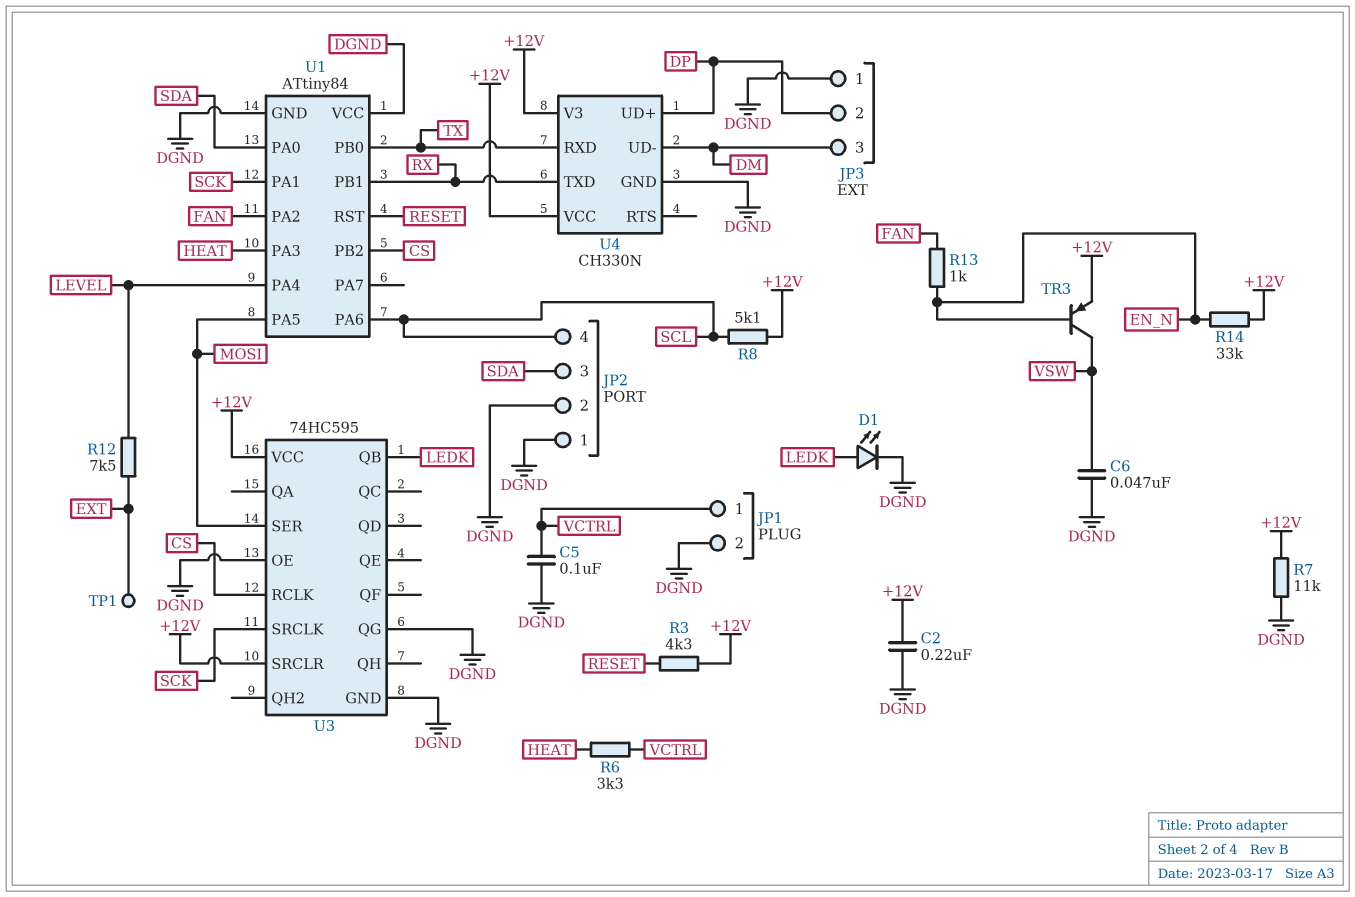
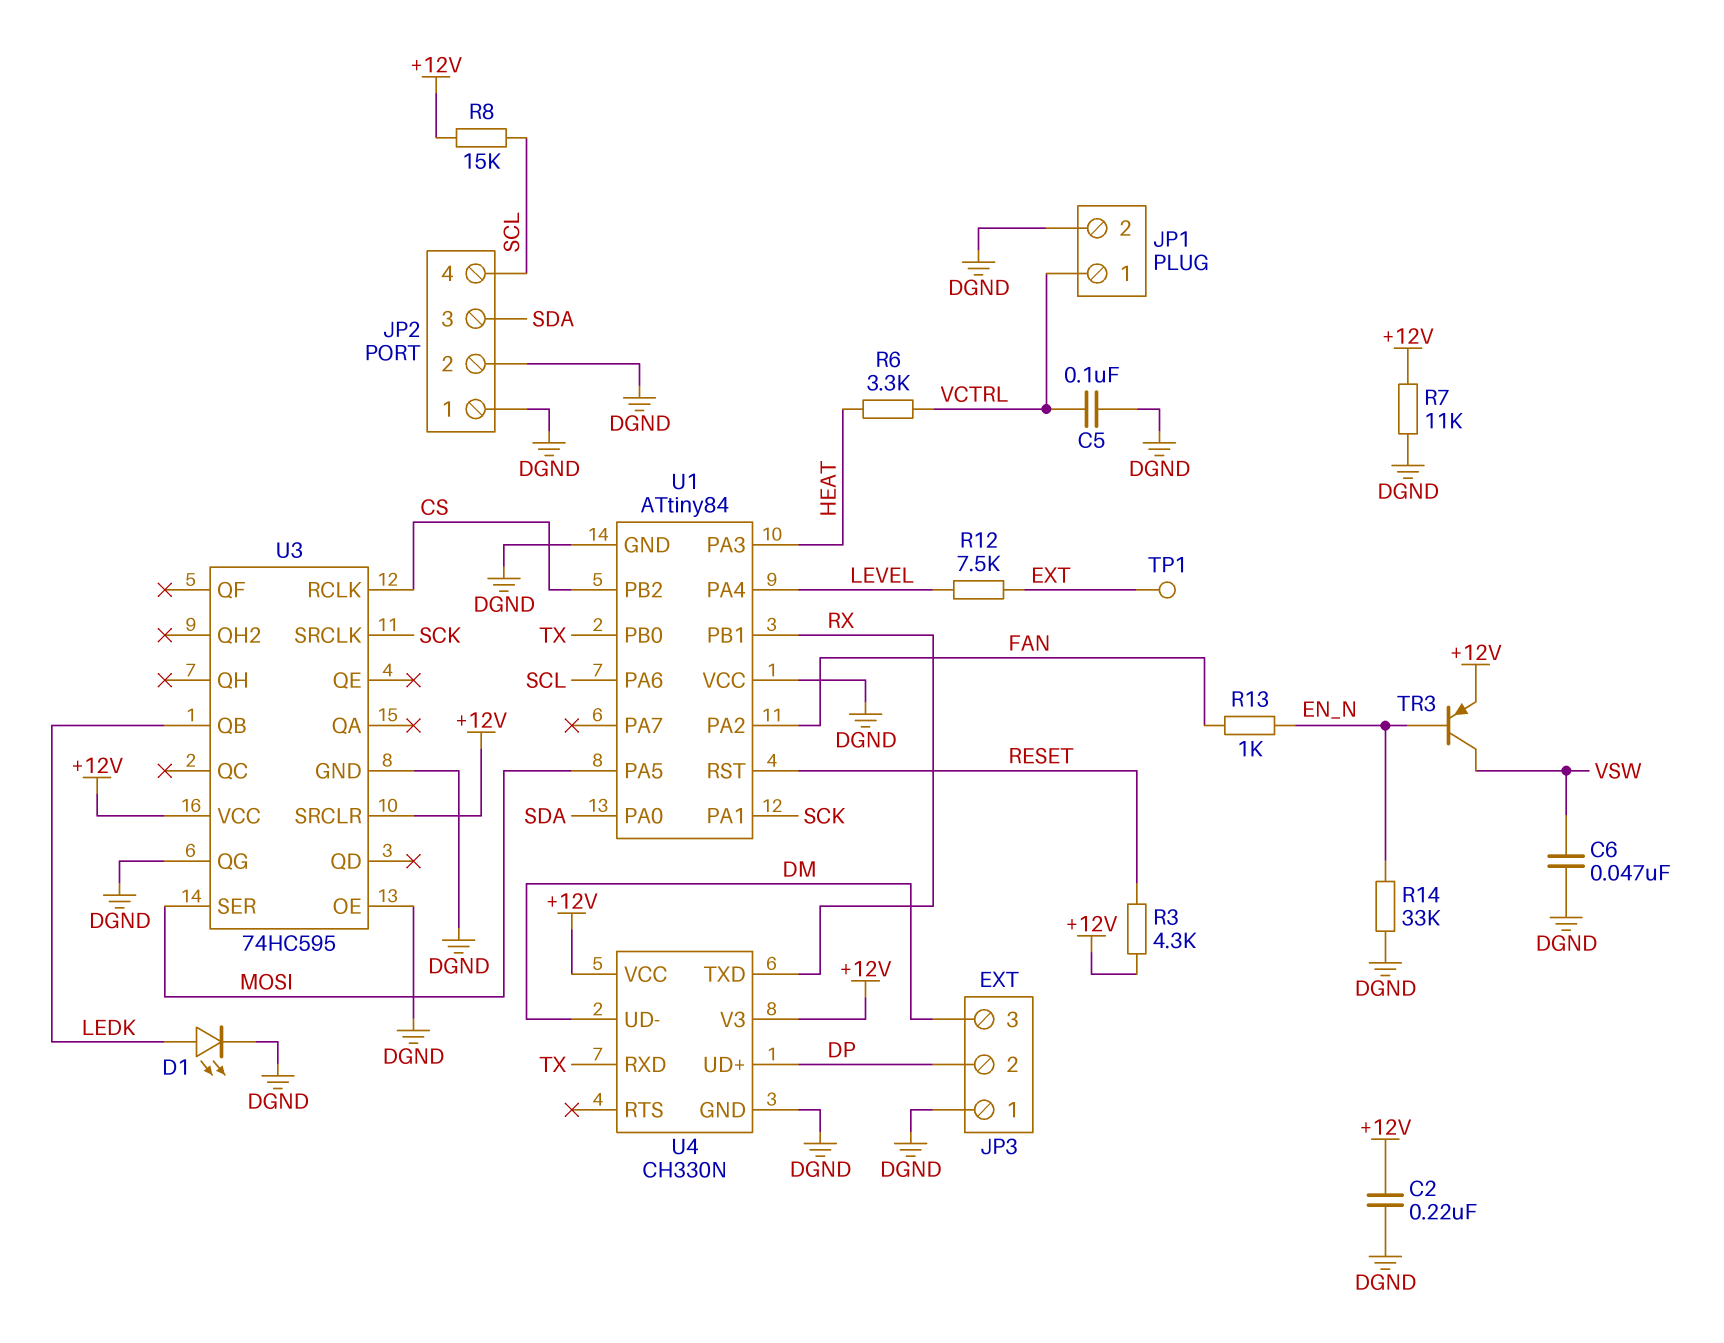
R8: 5.1k (+12V, SCL) -> 15k (+12V, SCL)
R14: 33k (+12V, EN_N) -> 33k (DGND, EN_N)

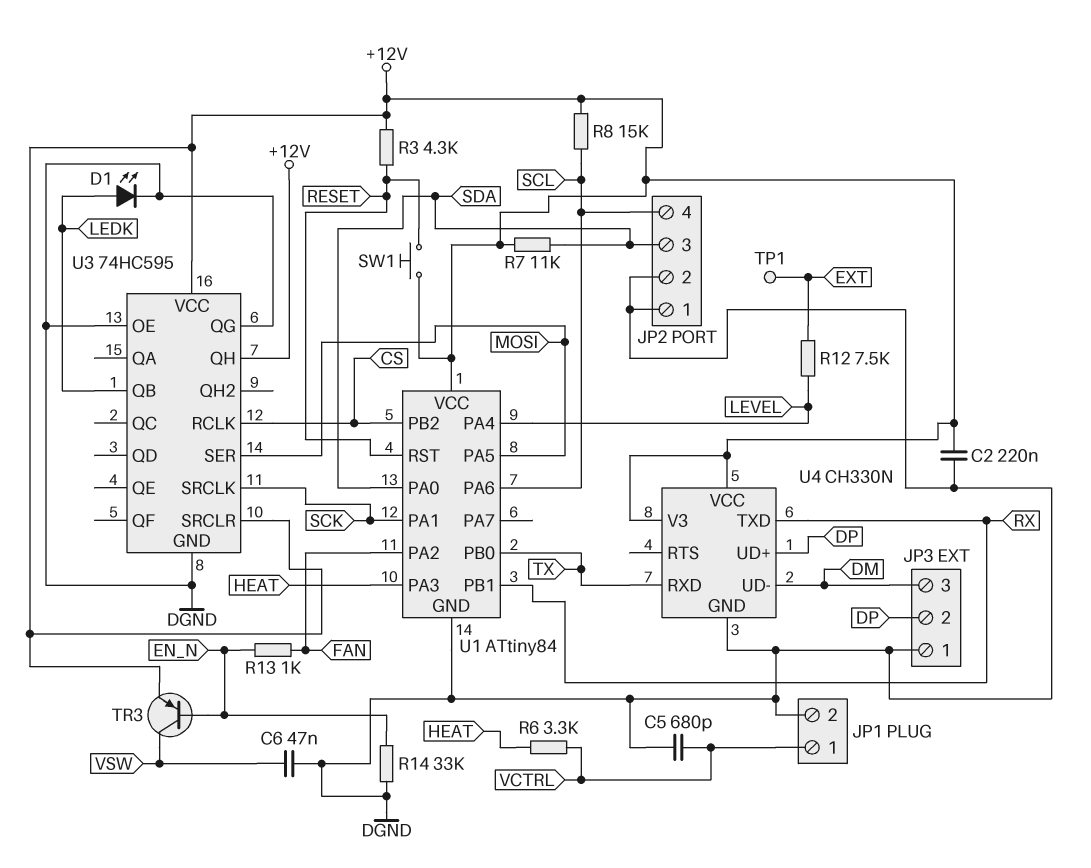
C5: 100nF (DGND, VCTRL) -> 680pF (DGND, VCTRL)
R7: 11k (+12V, DGND) -> 11k (+12V, SDA)
SW1: none -> button (+12V, RESET)
U1 pin VCC: DGND -> +12V
U3 pin QH: none -> +12V

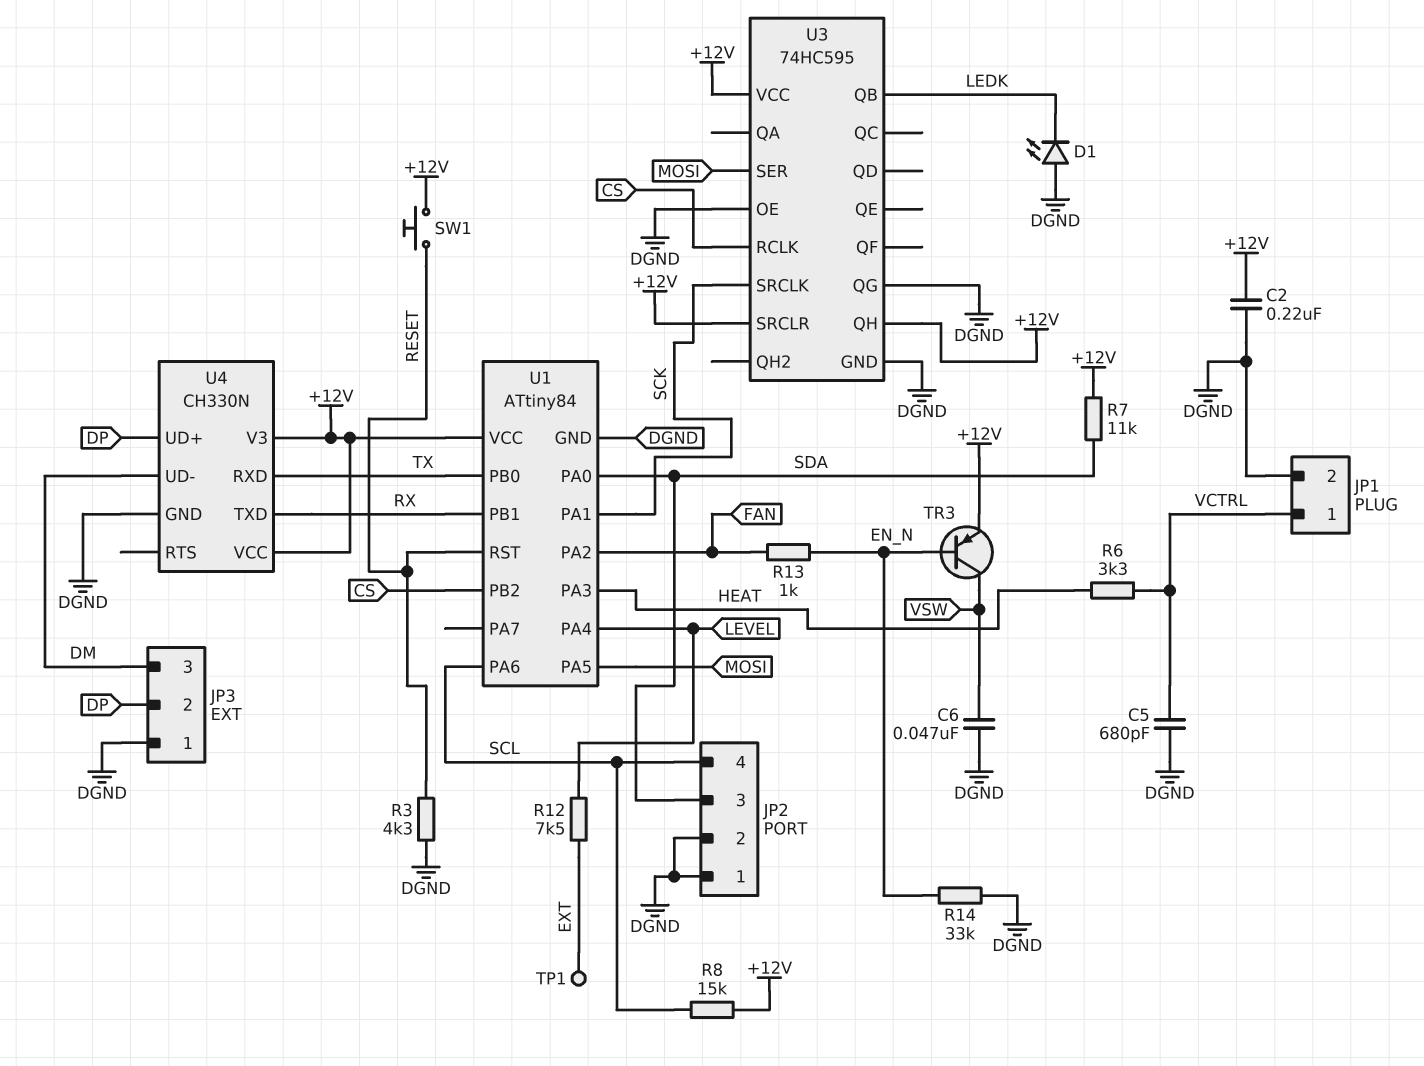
D1: LED (A LEDK, K DGND) -> LED (A DGND, K LEDK)
R3: 4.3k (+12V, RESET) -> 4.3k (DGND, RESET)

